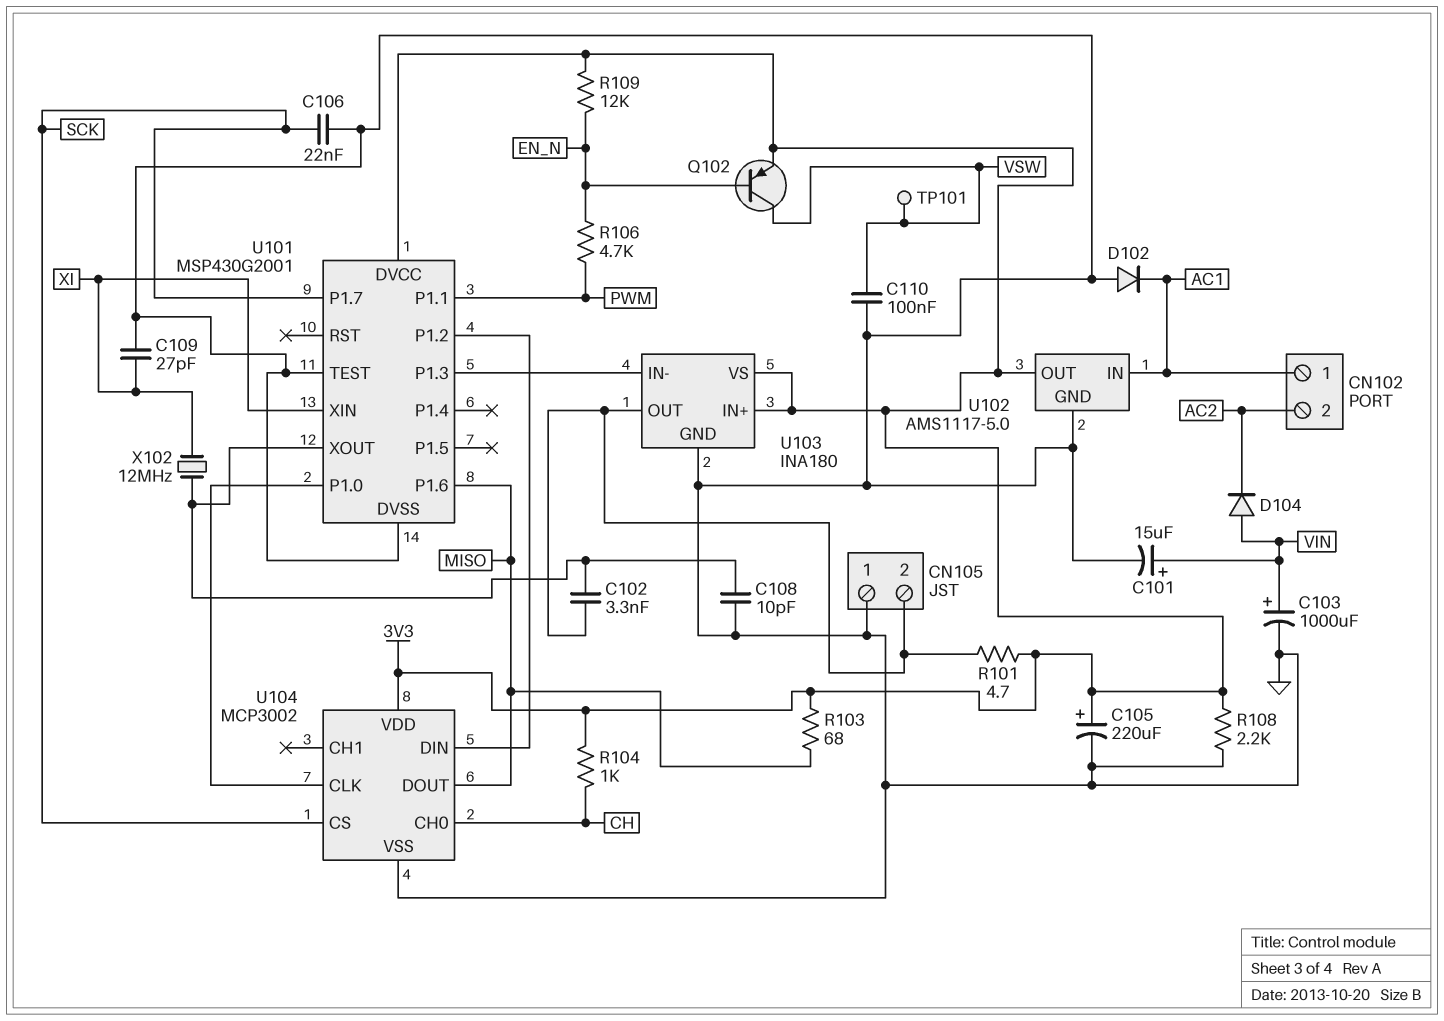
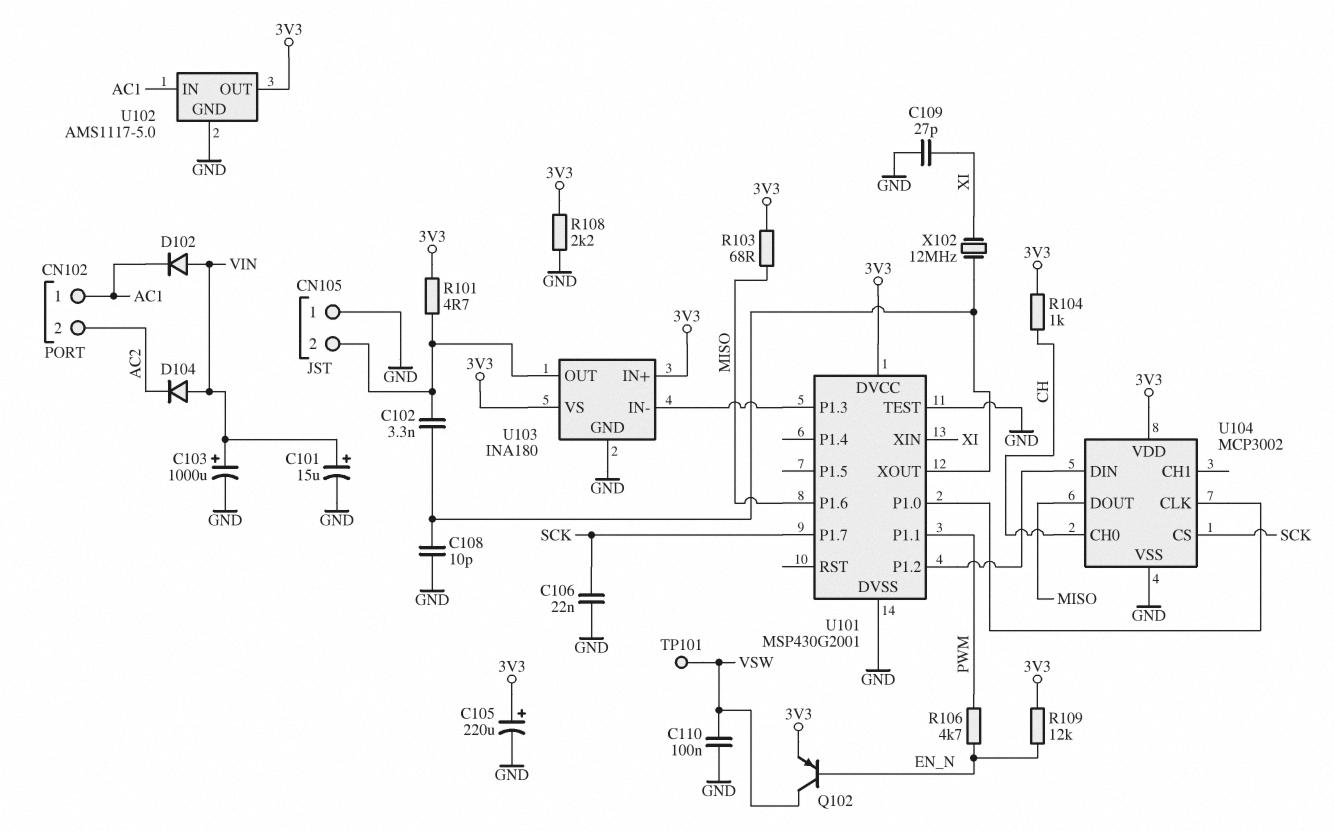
D102: diode (A GND, K AC1) -> diode (A VIN, K AC1)

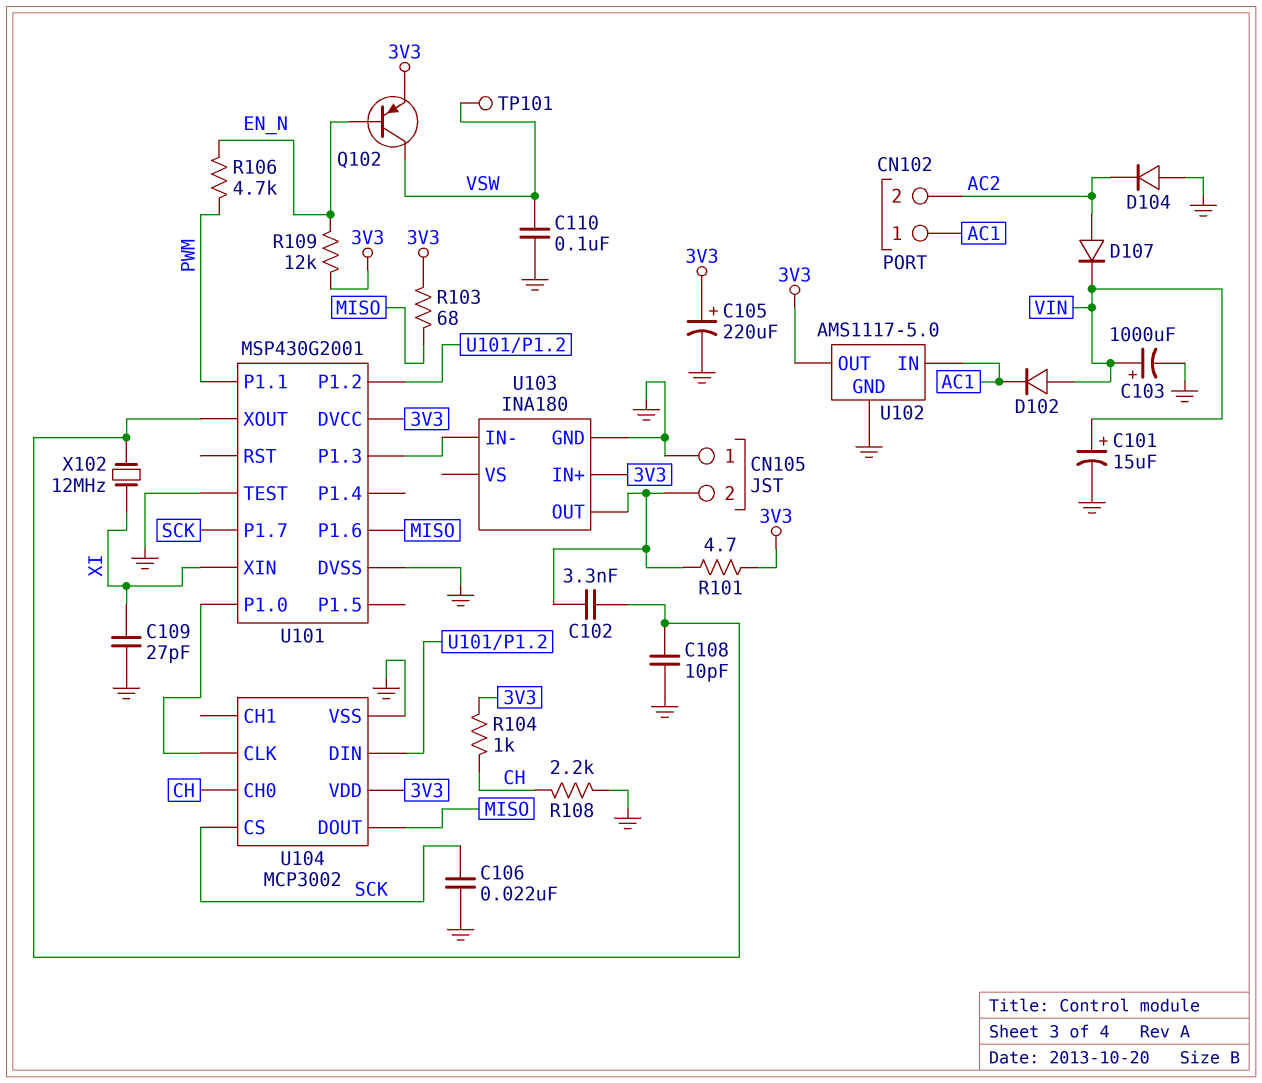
D104: diode (A VIN, K AC2) -> diode (A GND, K AC2)
D107: none -> diode (A AC2, K VIN)
R108: 2.2k (3V3, GND) -> 2.2k (CH, GND)
U103 pin VS: 3V3 -> none

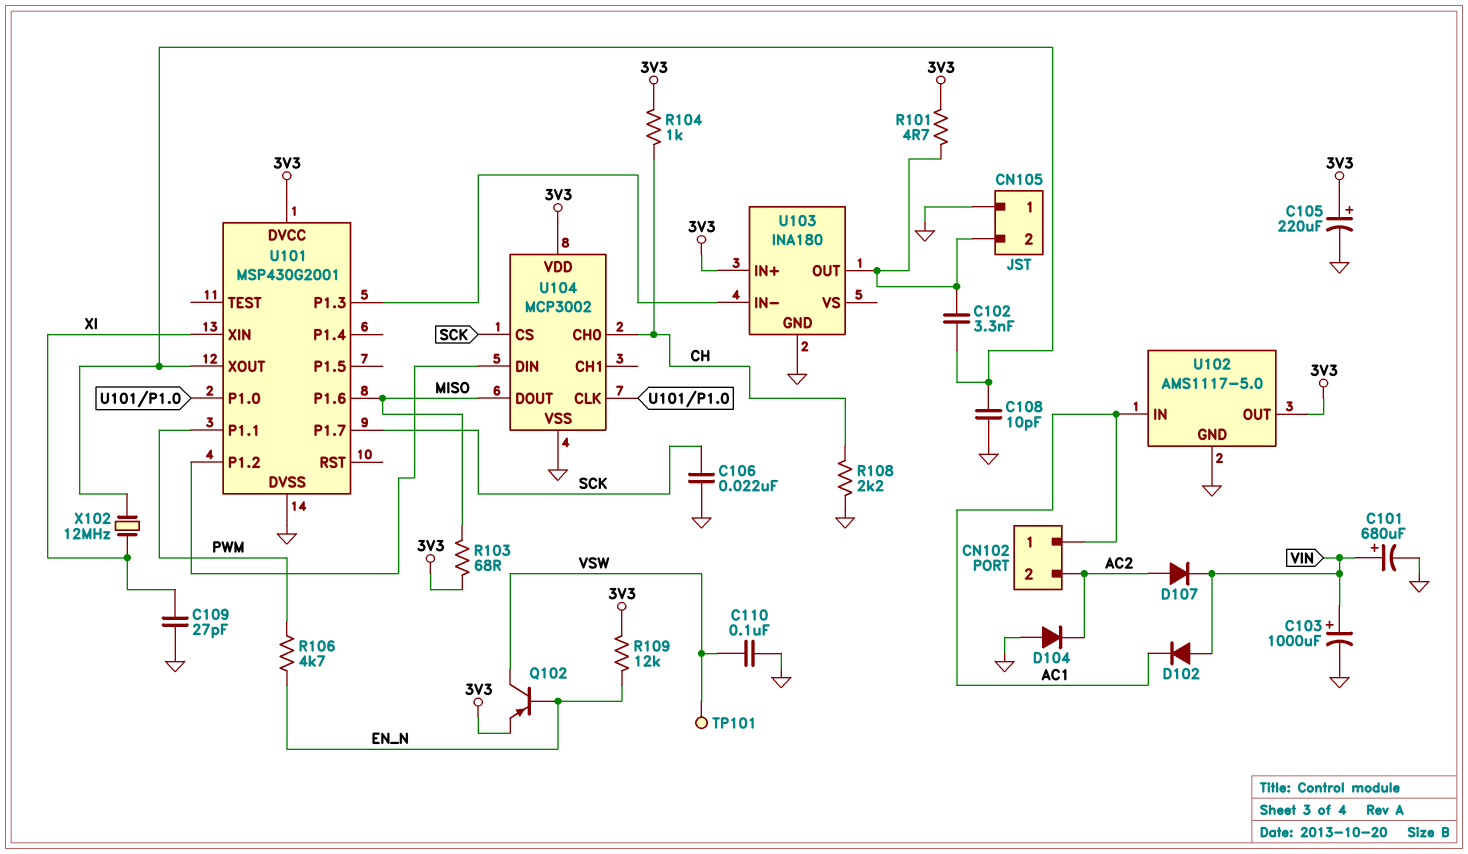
C101: 15uF (plus VIN, minus GND) -> 680uF (plus VIN, minus GND)
U101 pin TEST: GND -> none

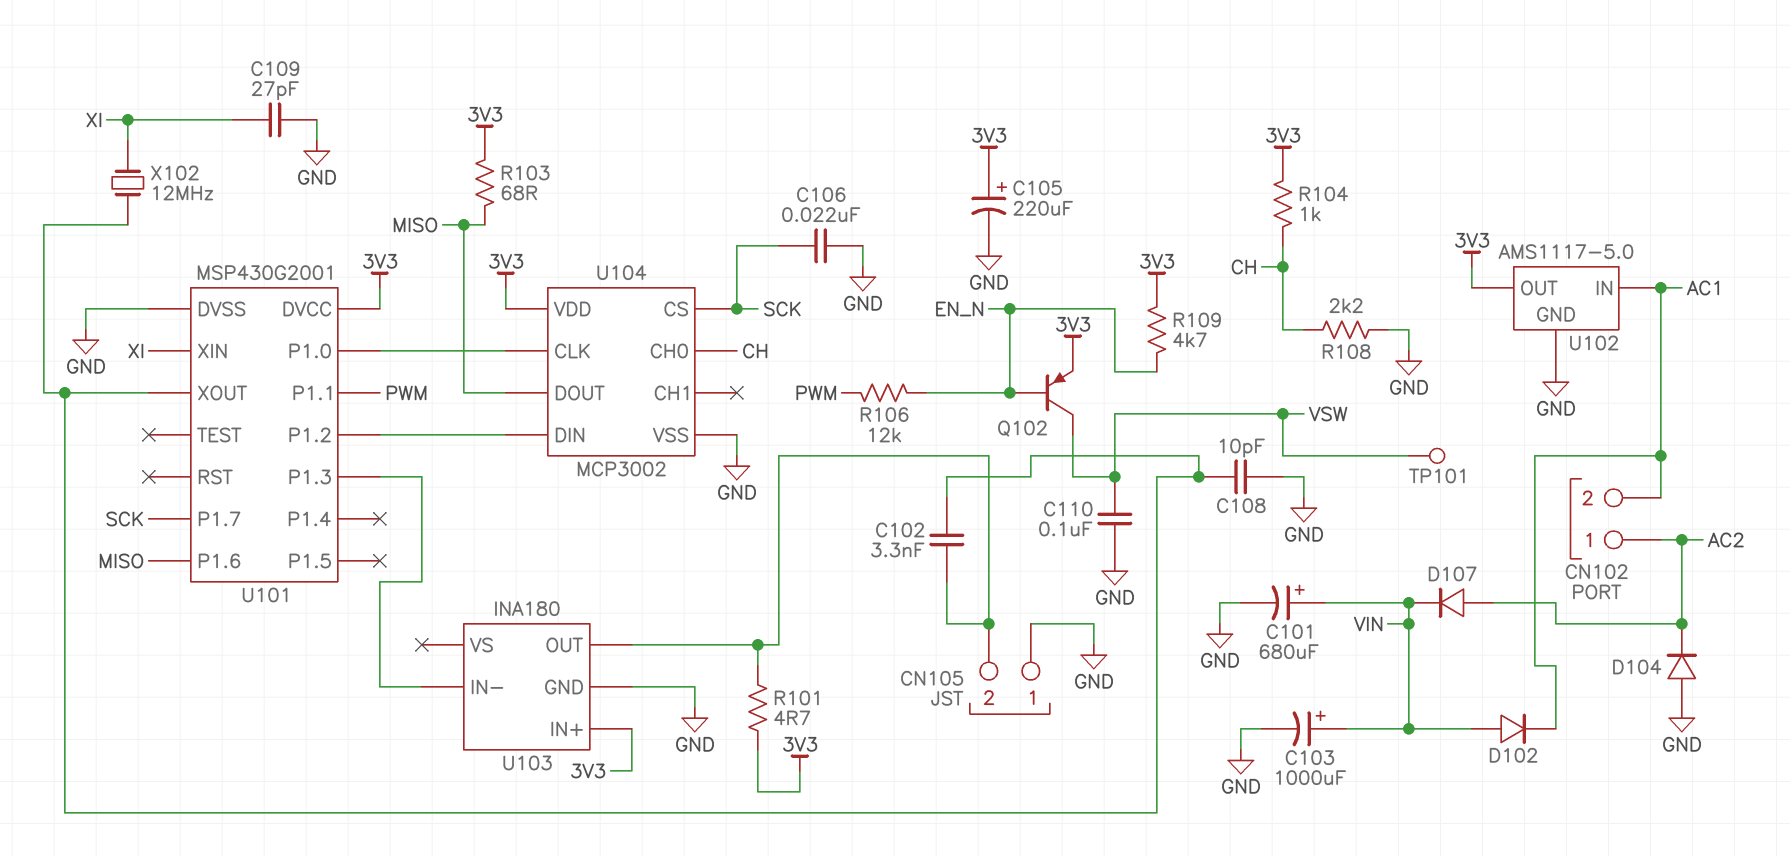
CN102 pin 1: AC1 -> AC2
CN102 pin 2: AC2 -> AC1
R106: 4.7k (EN_N, PWM) -> 12k (EN_N, PWM)
R109: 12k (3V3, EN_N) -> 4.7k (3V3, EN_N)

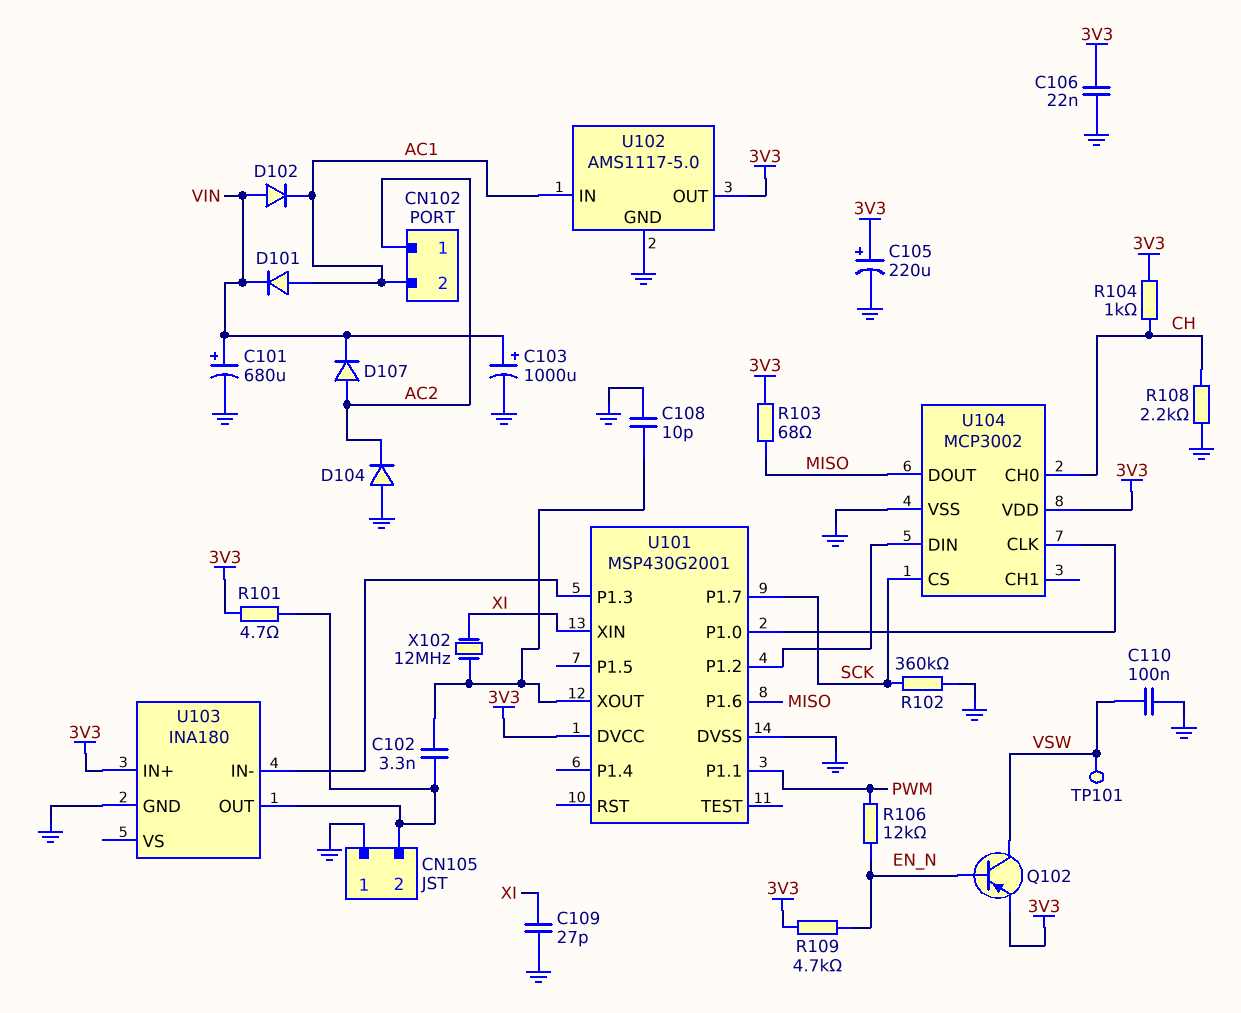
C106: 22nF (GND, SCK) -> 22nF (3V3, GND)
D101: none -> diode (A AC1, K VIN)
R102: none -> 360k (GND, SCK)

